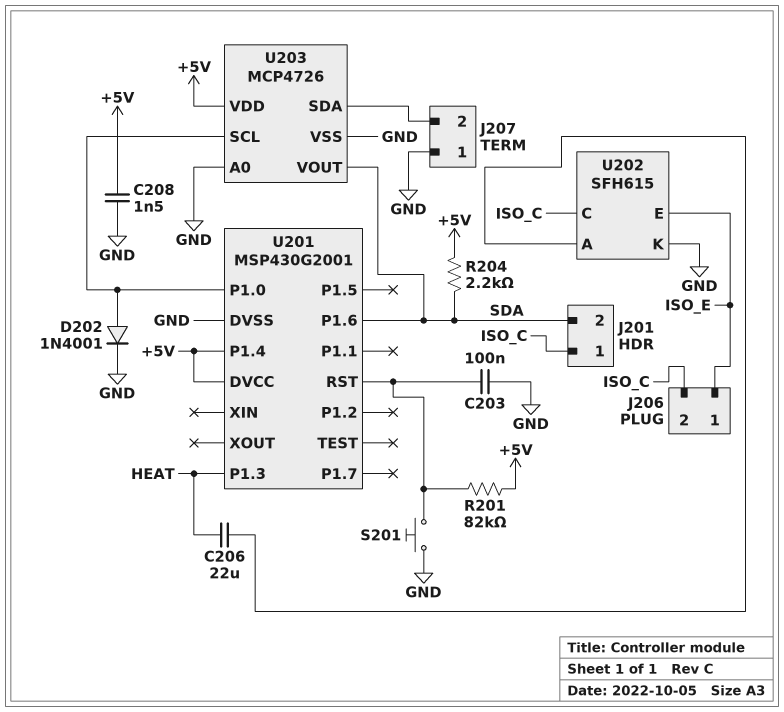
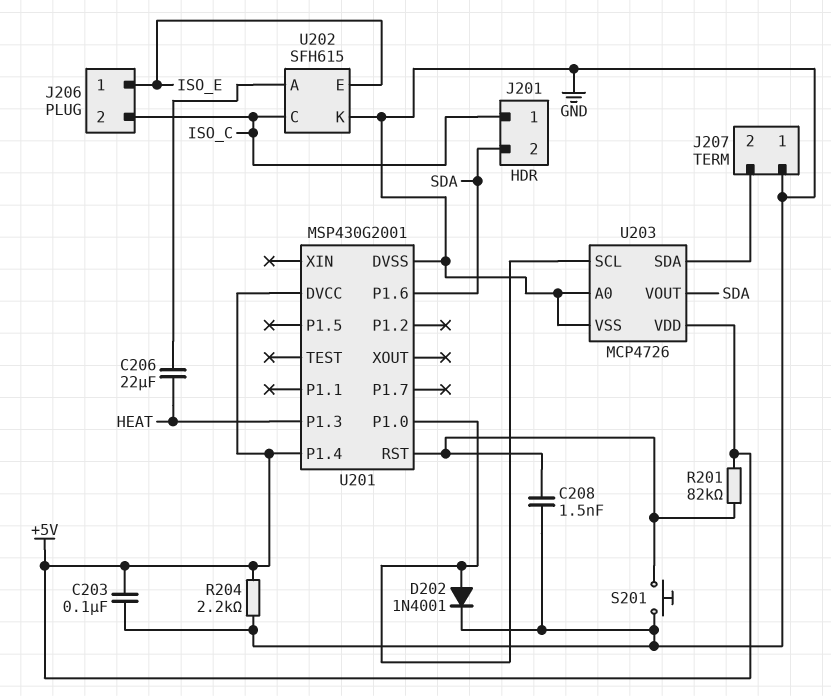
C203: 100nF (GND, U201/RST) -> 100nF (+5V, GND)
C208: 1.5nF (+5V, GND) -> 1.5nF (GND, U201/RST)
R204: 2.2k (+5V, SDA) -> 2.2k (+5V, GND)

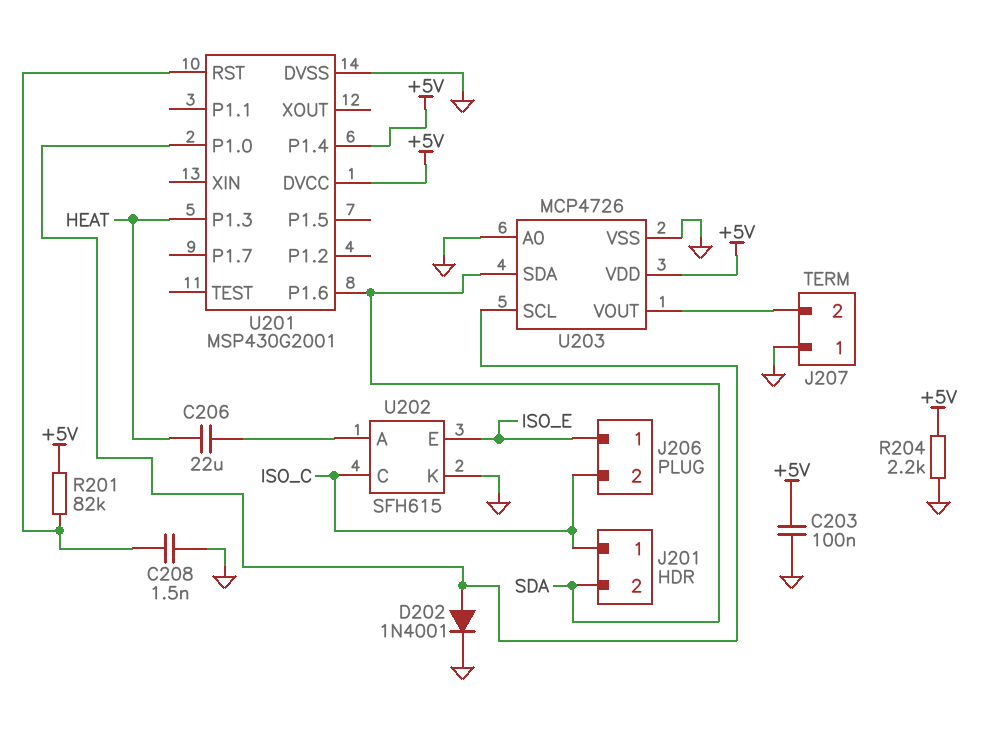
S201: button (GND, U201/RST) -> none
U203 pin SDA: J207/2 -> SDA
U203 pin VOUT: SDA -> J207/2

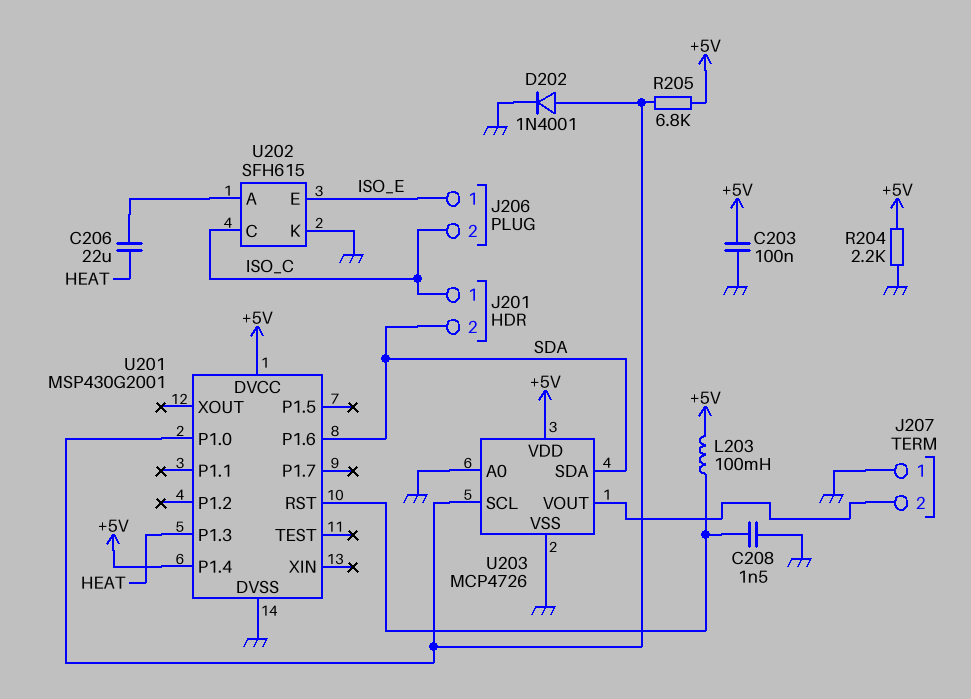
L203: none -> 100mH (+5V, U201/RST)
R201: 82k (+5V, U201/RST) -> none
R205: none -> 6.8k (+5V, U201/P1.0)

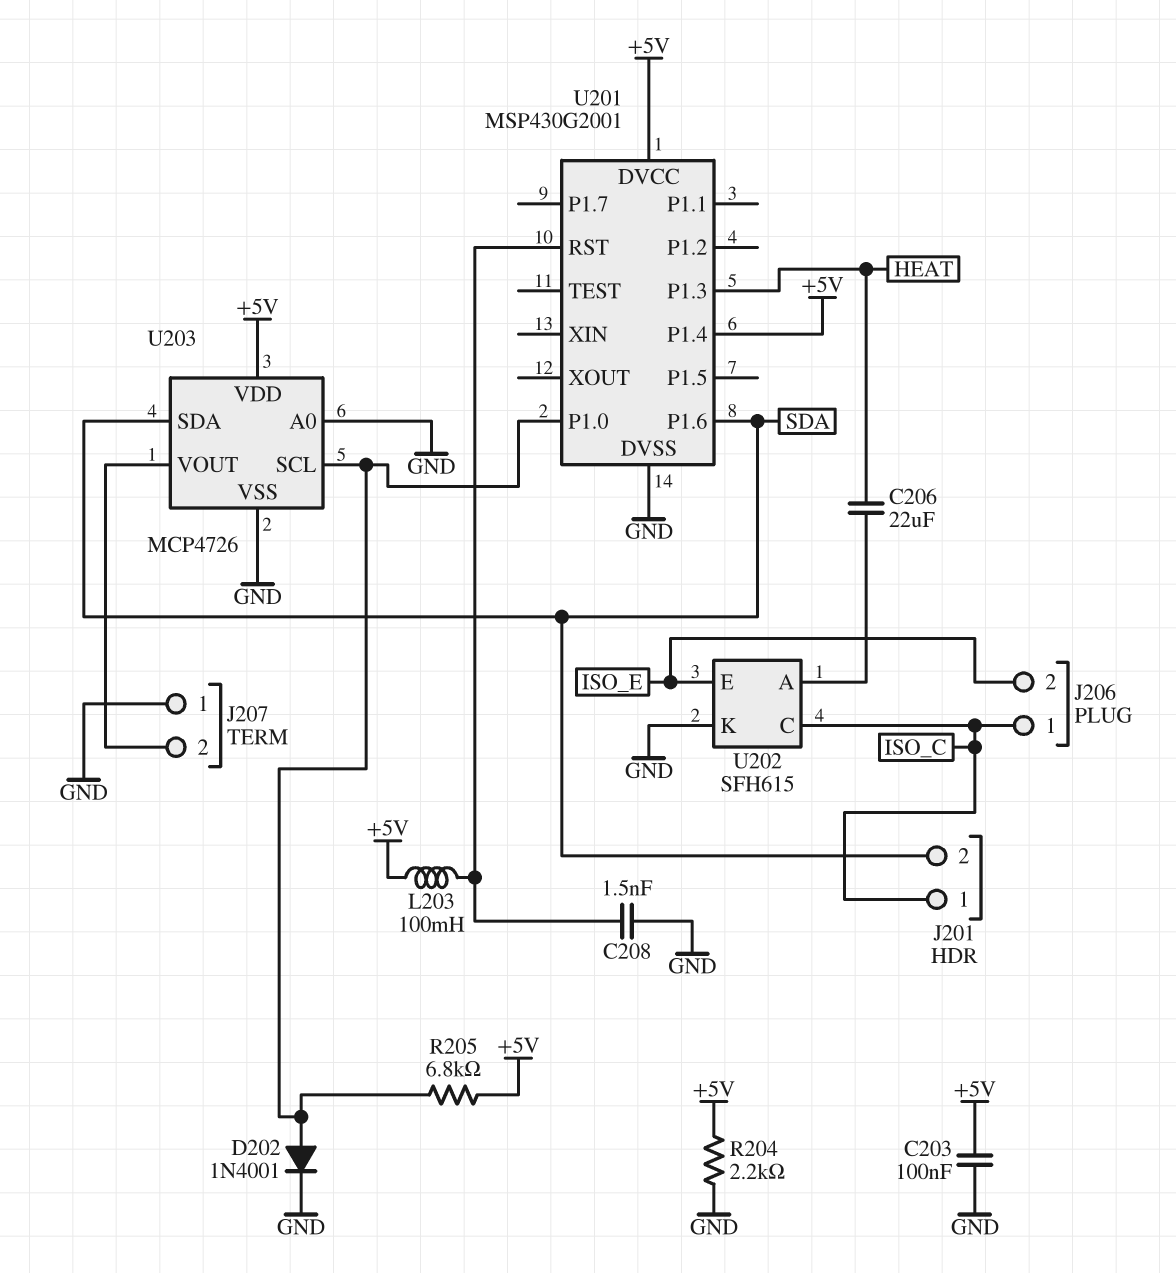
J206 pin 1: ISO_E -> ISO_C
J206 pin 2: ISO_C -> ISO_E

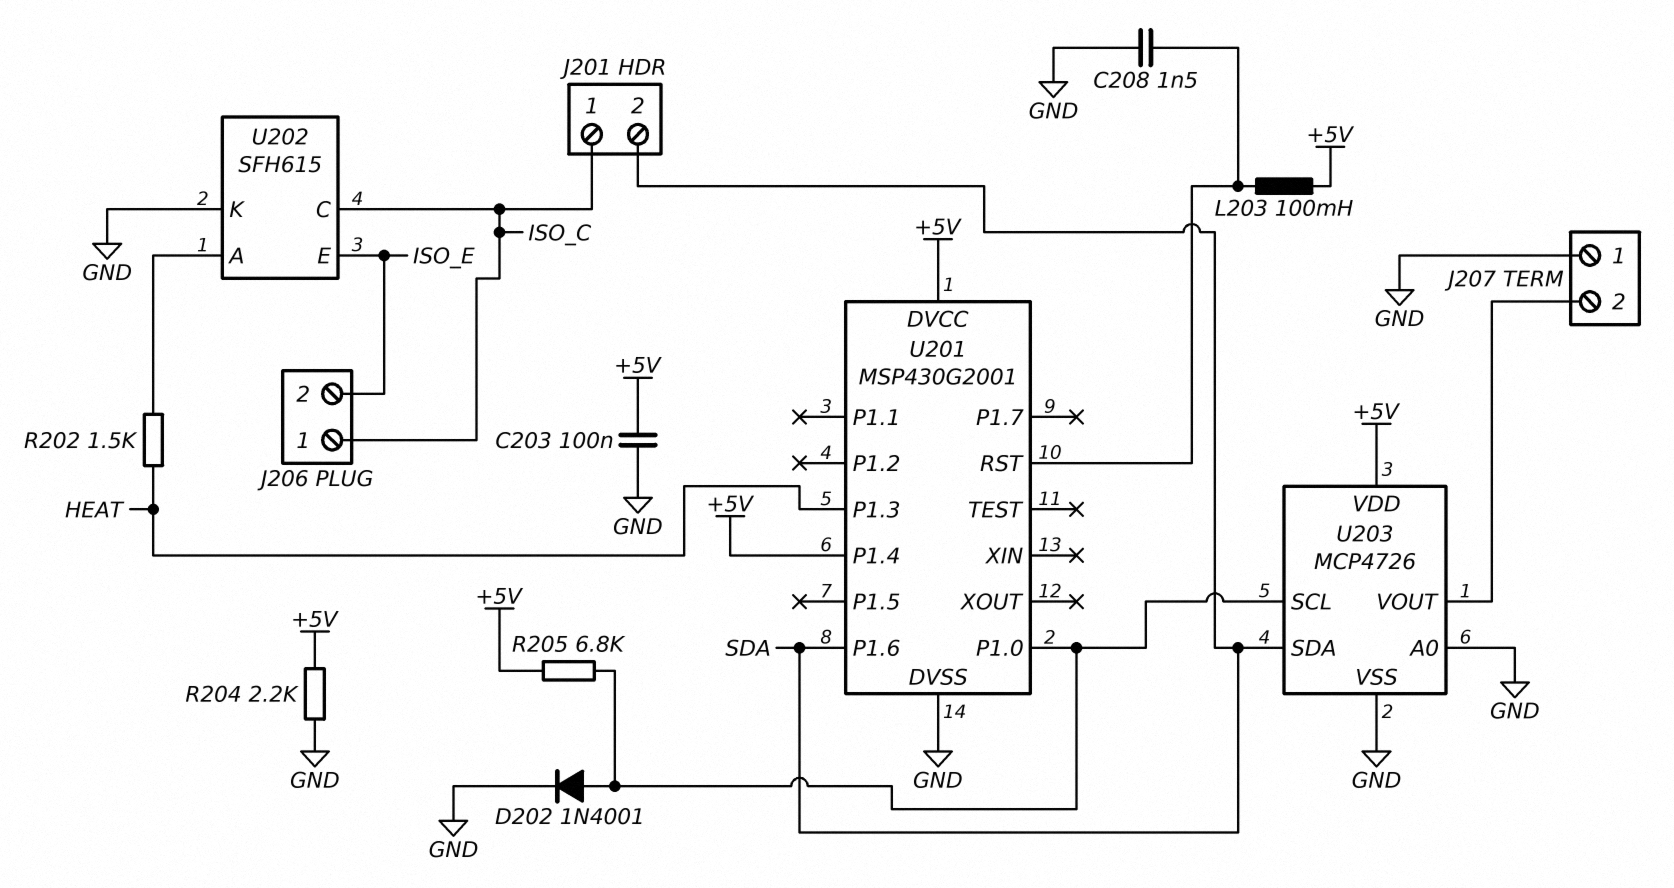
C206: 22uF (HEAT, U202/A) -> none
R202: none -> 1.5k (HEAT, U202/A)

